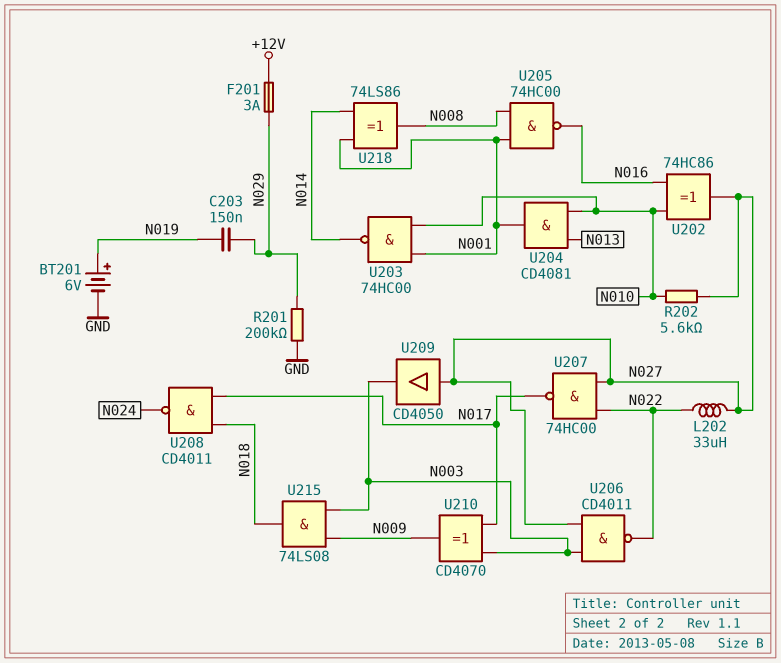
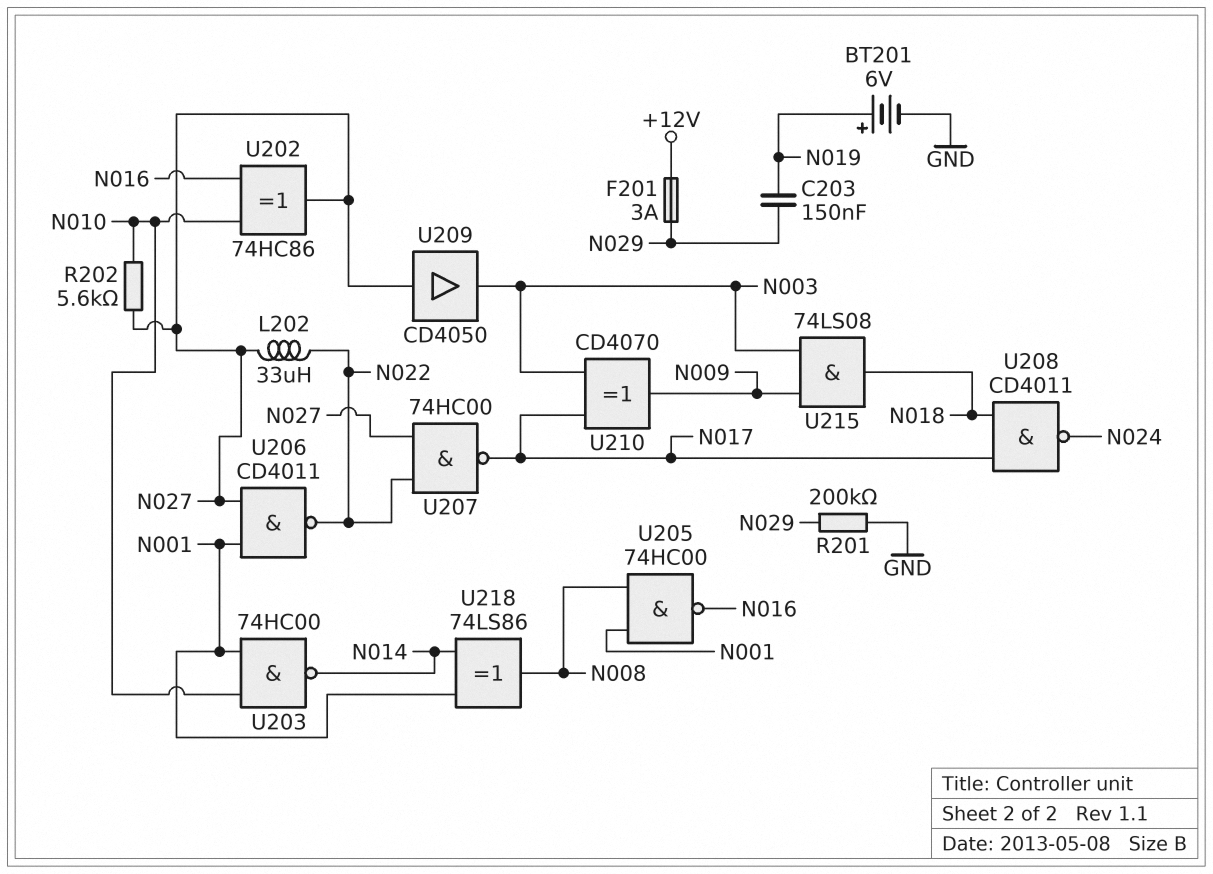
U204: AND CD4081 (in N010, in N013, out N001) -> none
U206: NAND CD4011 (in N003, in N027, out N022) -> NAND CD4011 (in N001, in N027, out N022)

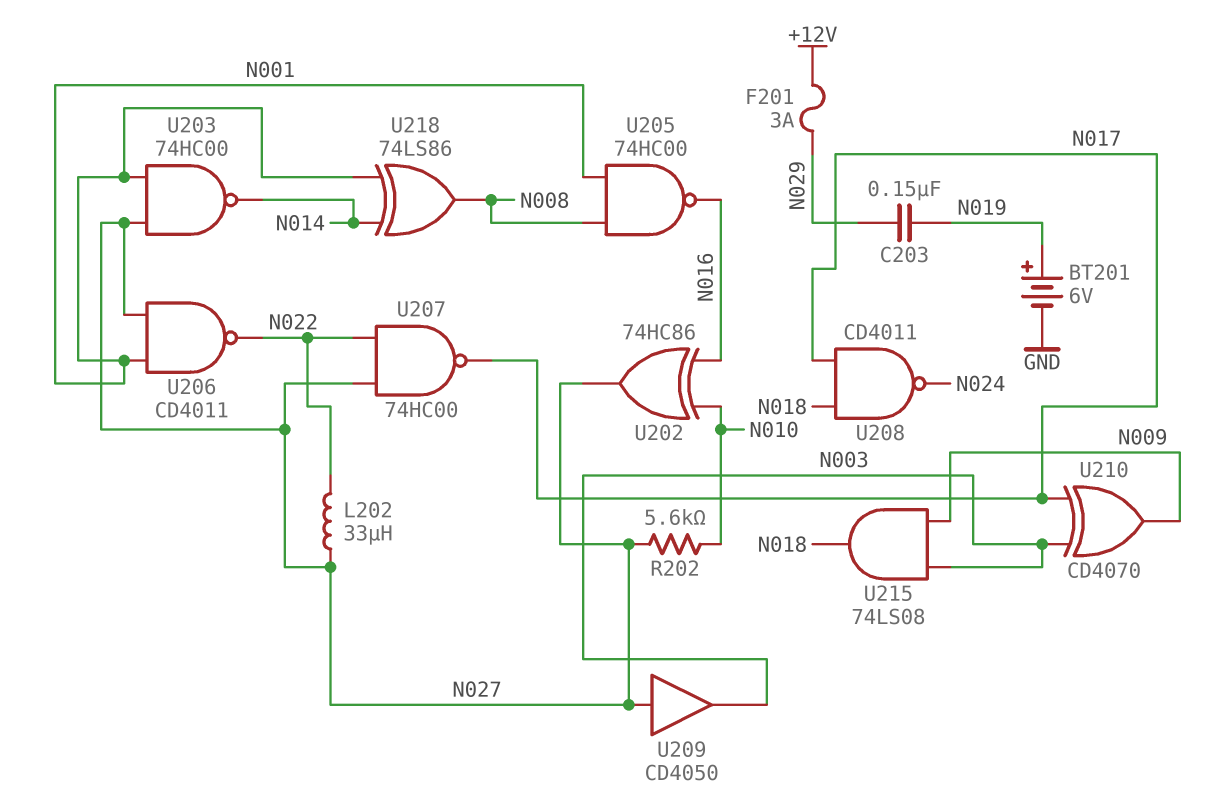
R201: 200k (GND, N029) -> none
U203: NAND 74HC00 (in N001, in N010, out N014) -> NAND 74HC00 (in N001, in N027, out N014)

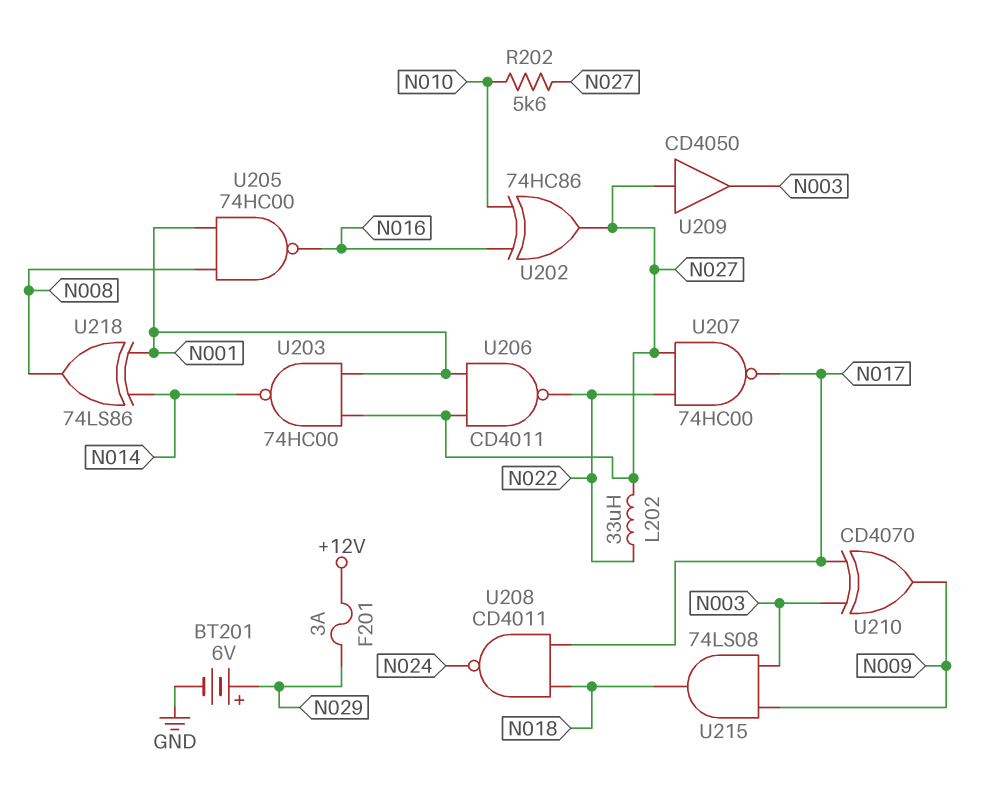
BT201: 6V (plus N019, minus GND) -> 6V (plus N029, minus GND)
C203: 150nF (N019, N029) -> none

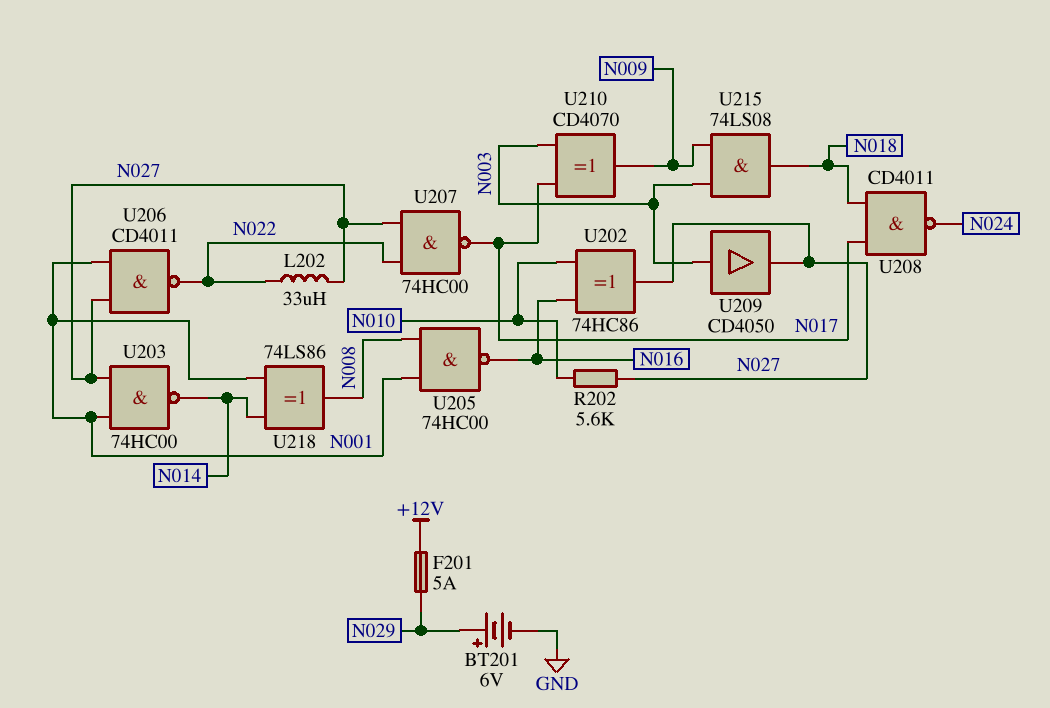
F201: 3A (+12V, N029) -> 5A (+12V, N029)
U209: buffer CD4050 (in N027, out N003) -> buffer CD4050 (in N003, out N027)

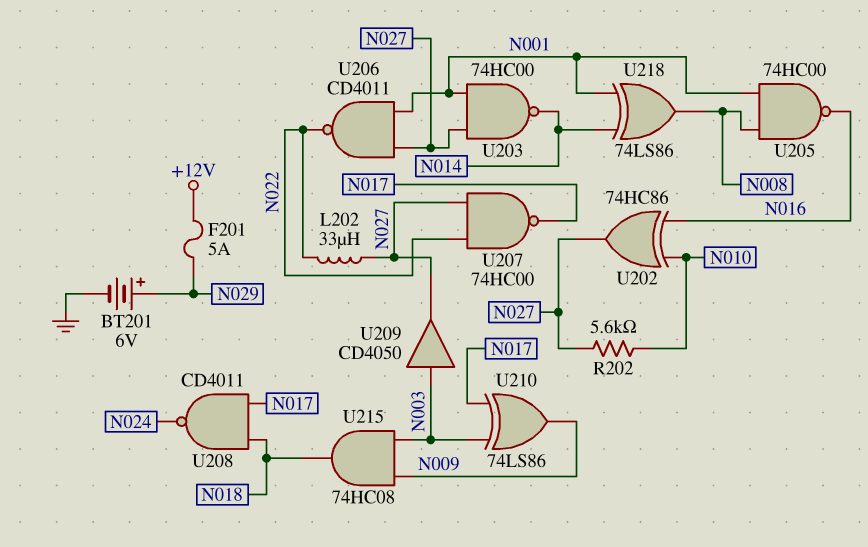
U210: XOR CD4070 (in N003, in N017, out N009) -> XOR 74LS86 (in N003, in N017, out N009)
U215: AND 74LS08 (in N003, in N009, out N018) -> AND 74HC08 (in N003, in N009, out N018)

